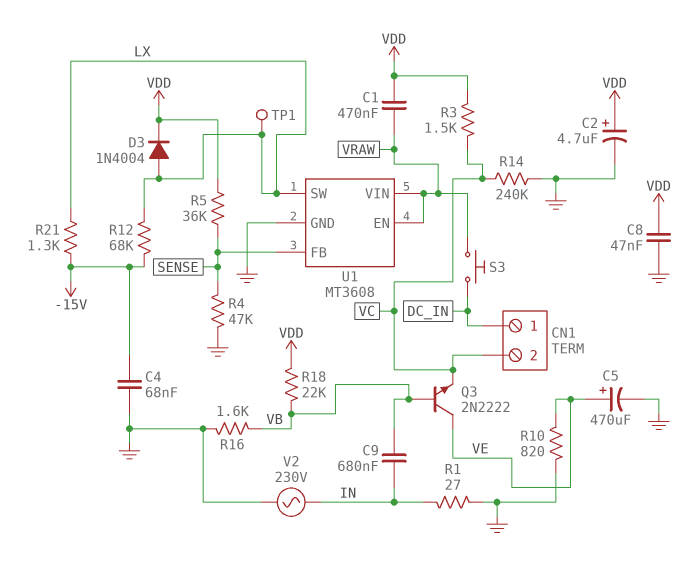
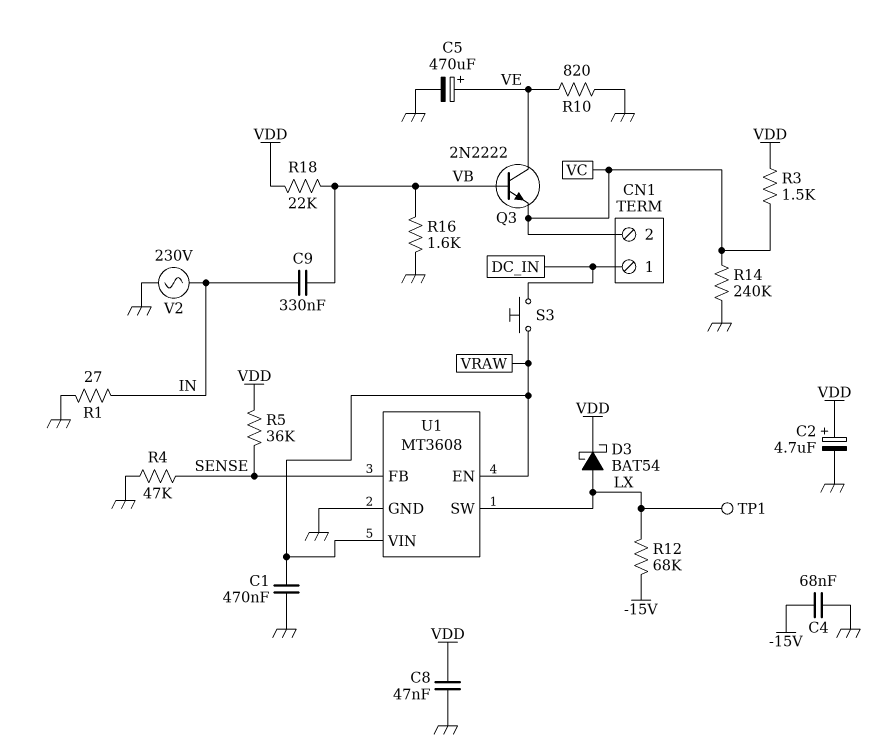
C1: 470nF (VDD, VRAW) -> 470nF (GND, VRAW)
C9: 680nF (IN, VB) -> 330nF (IN, VB)
D3: diode 1N4004 (A LX, K VDD) -> schottky BAT54 (A LX, K VDD)
R21: 1.3k (-15V, LX) -> none

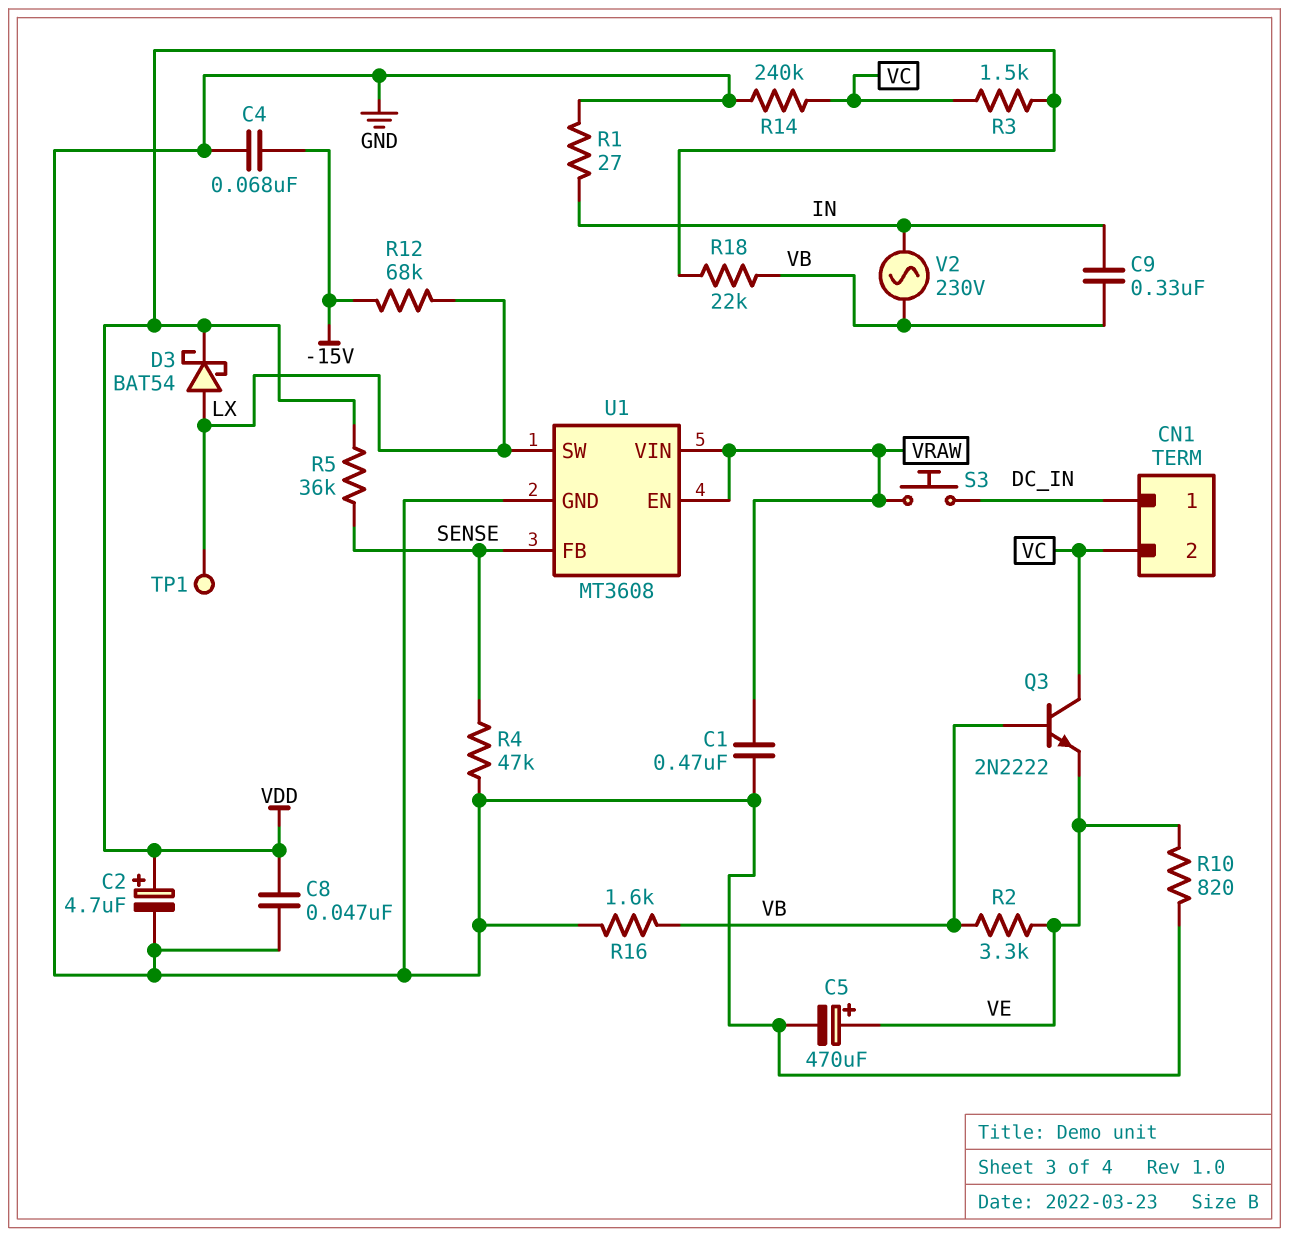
Q3: NPN 2N2222 (B VB, C VE, E VC) -> NPN 2N2222 (B VB, C VC, E VE)
R2: none -> 3.3k (VB, VE)
V2: AC 230V (GND, IN) -> AC 230V (IN, VB)

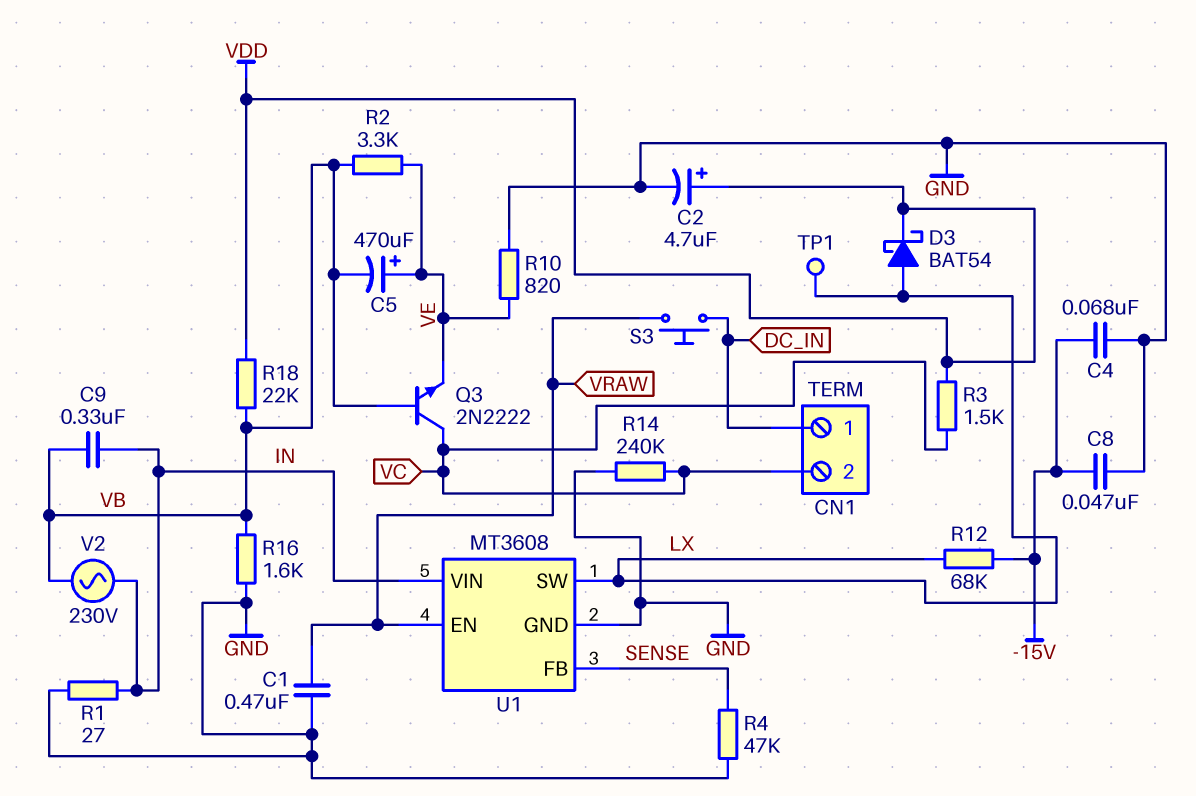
C5: 470uF (plus VE, minus GND) -> 470uF (plus VE, minus VB)
C8: 47nF (GND, VDD) -> 47nF (-15V, GND)
R5: 36k (SENSE, VDD) -> none
U1 pin VIN: VRAW -> IN

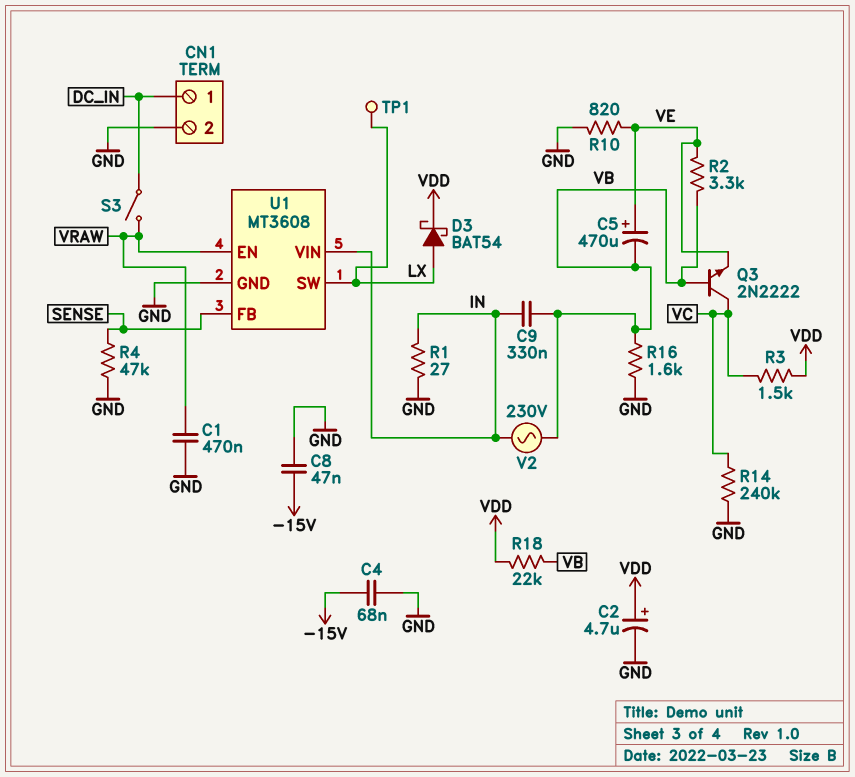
CN1 pin 2: VC -> GND
R12: 68k (-15V, LX) -> none
S3: button (DC_IN, VRAW) -> switch (DC_IN, VRAW)

